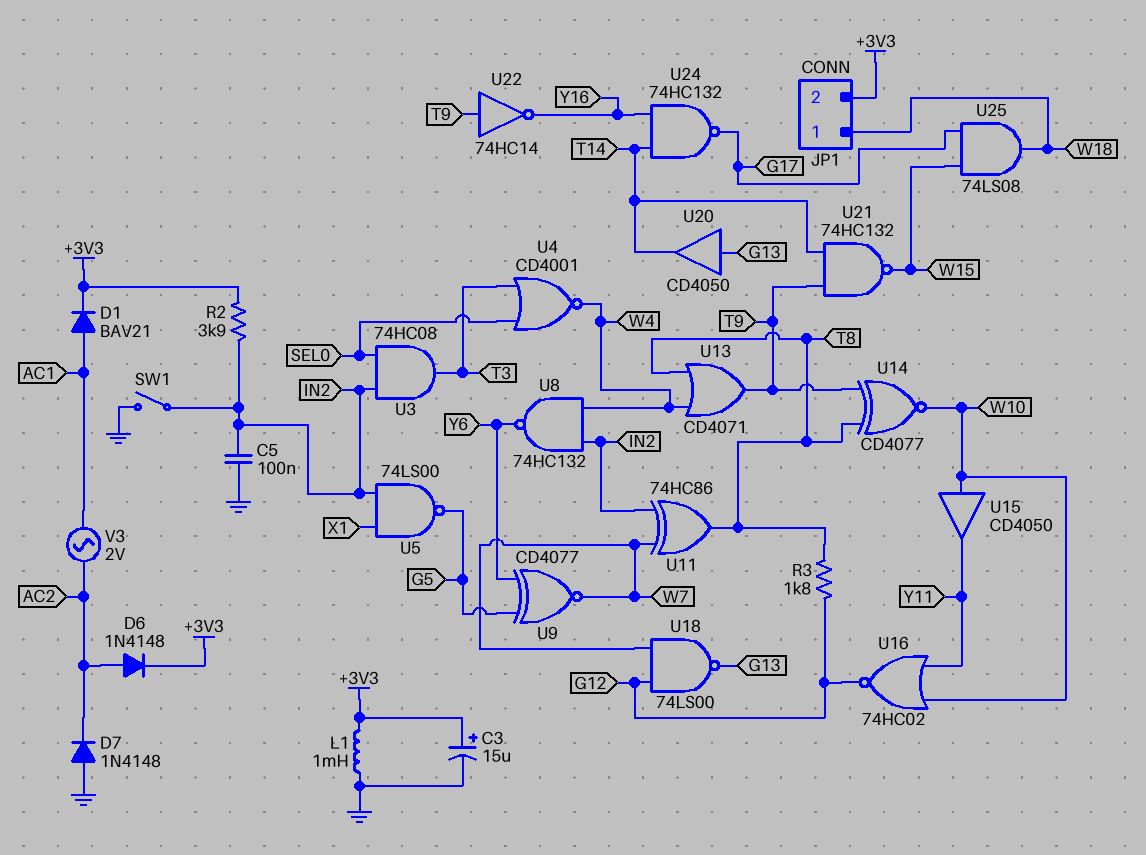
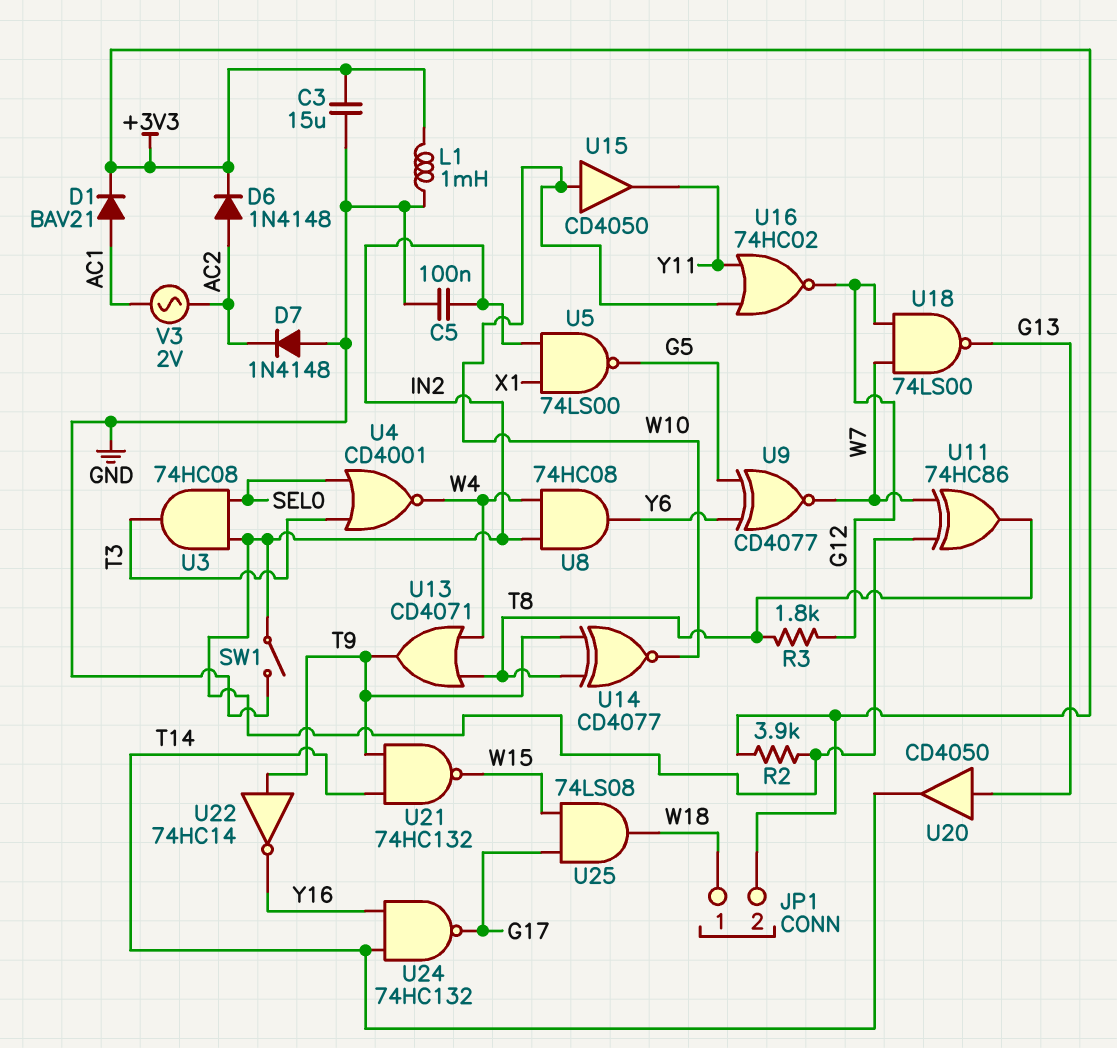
C3: 15uF (plus +3V3, minus GND) -> 15uF (+3V3, GND)
U8: NAND 74HC132 (in IN2, in W4, out Y6) -> AND 74HC08 (in IN2, in W4, out Y6)

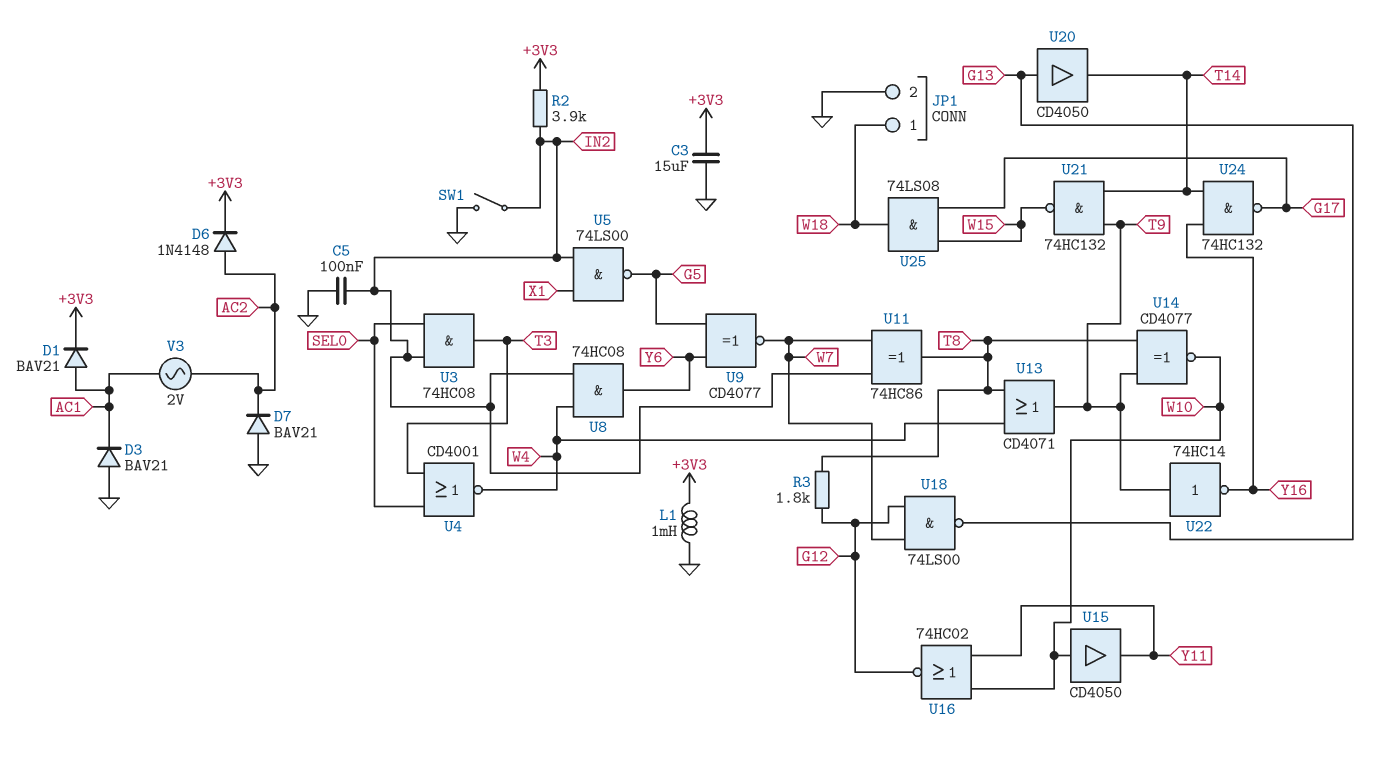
D3: none -> diode BAV21 (A GND, K AC1)
D7: diode 1N4148 (A GND, K AC2) -> diode BAV21 (A GND, K AC2)
JP1 pin 2: +3V3 -> GND

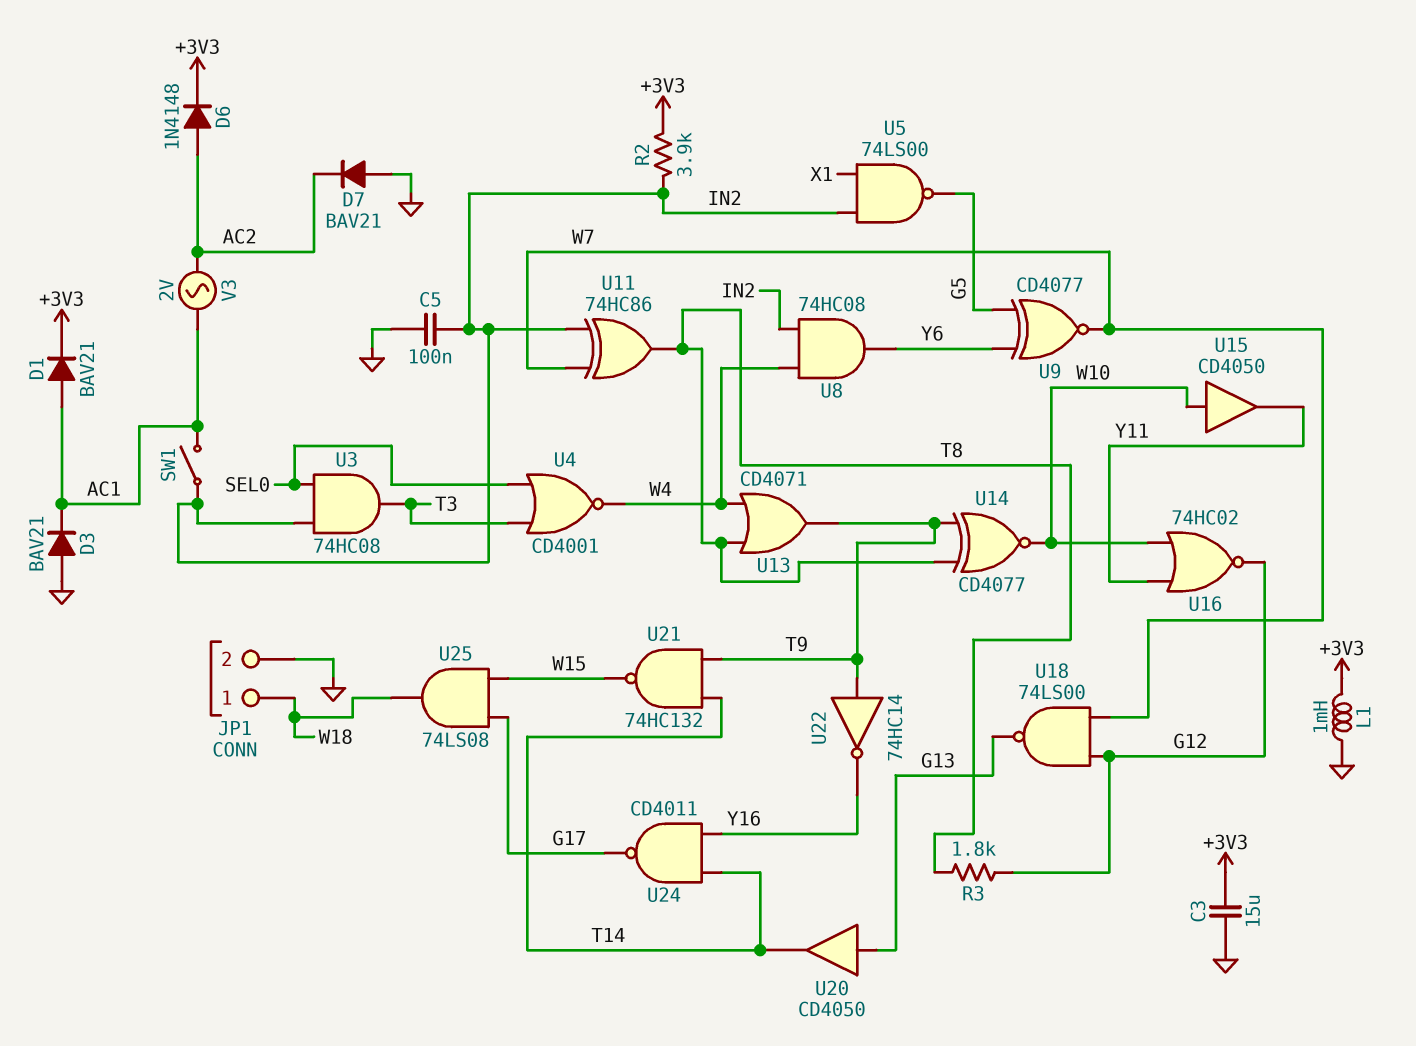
SW1: switch (GND, IN2) -> switch (AC1, IN2)
U24: NAND 74HC132 (in T14, in Y16, out G17) -> NAND CD4011 (in T14, in Y16, out G17)

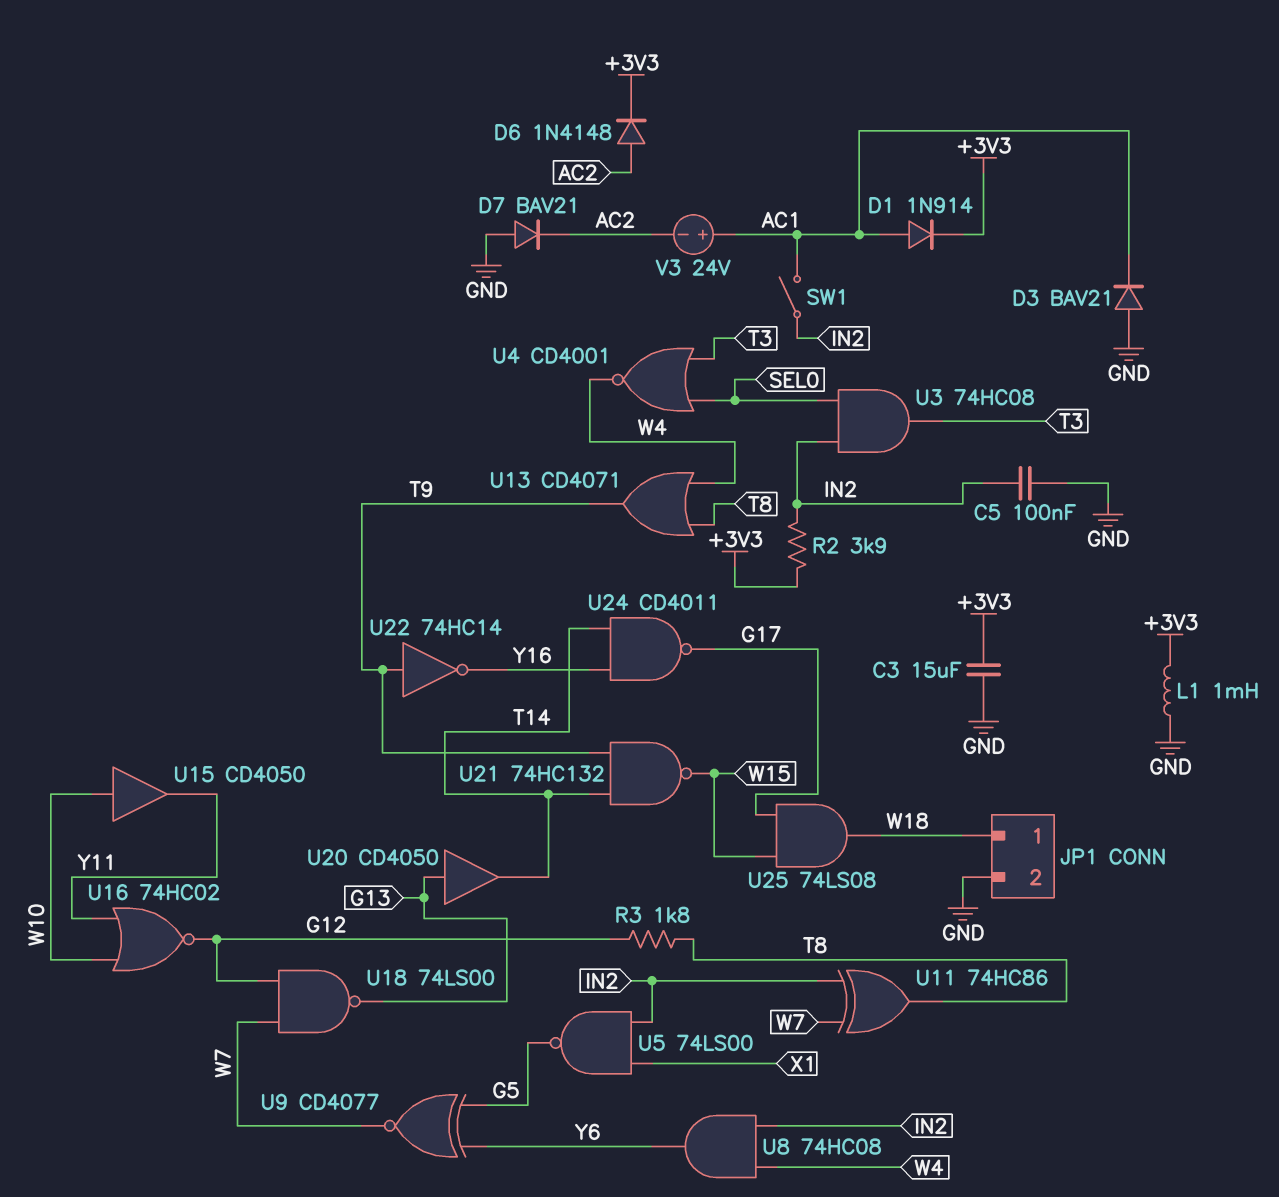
D1: diode BAV21 (A AC1, K +3V3) -> diode 1N914 (A AC1, K +3V3)
U14: XNOR CD4077 (in T8, in T9, out W10) -> none
V3: AC 2V (AC1, AC2) -> 24V (plus AC1, minus AC2)

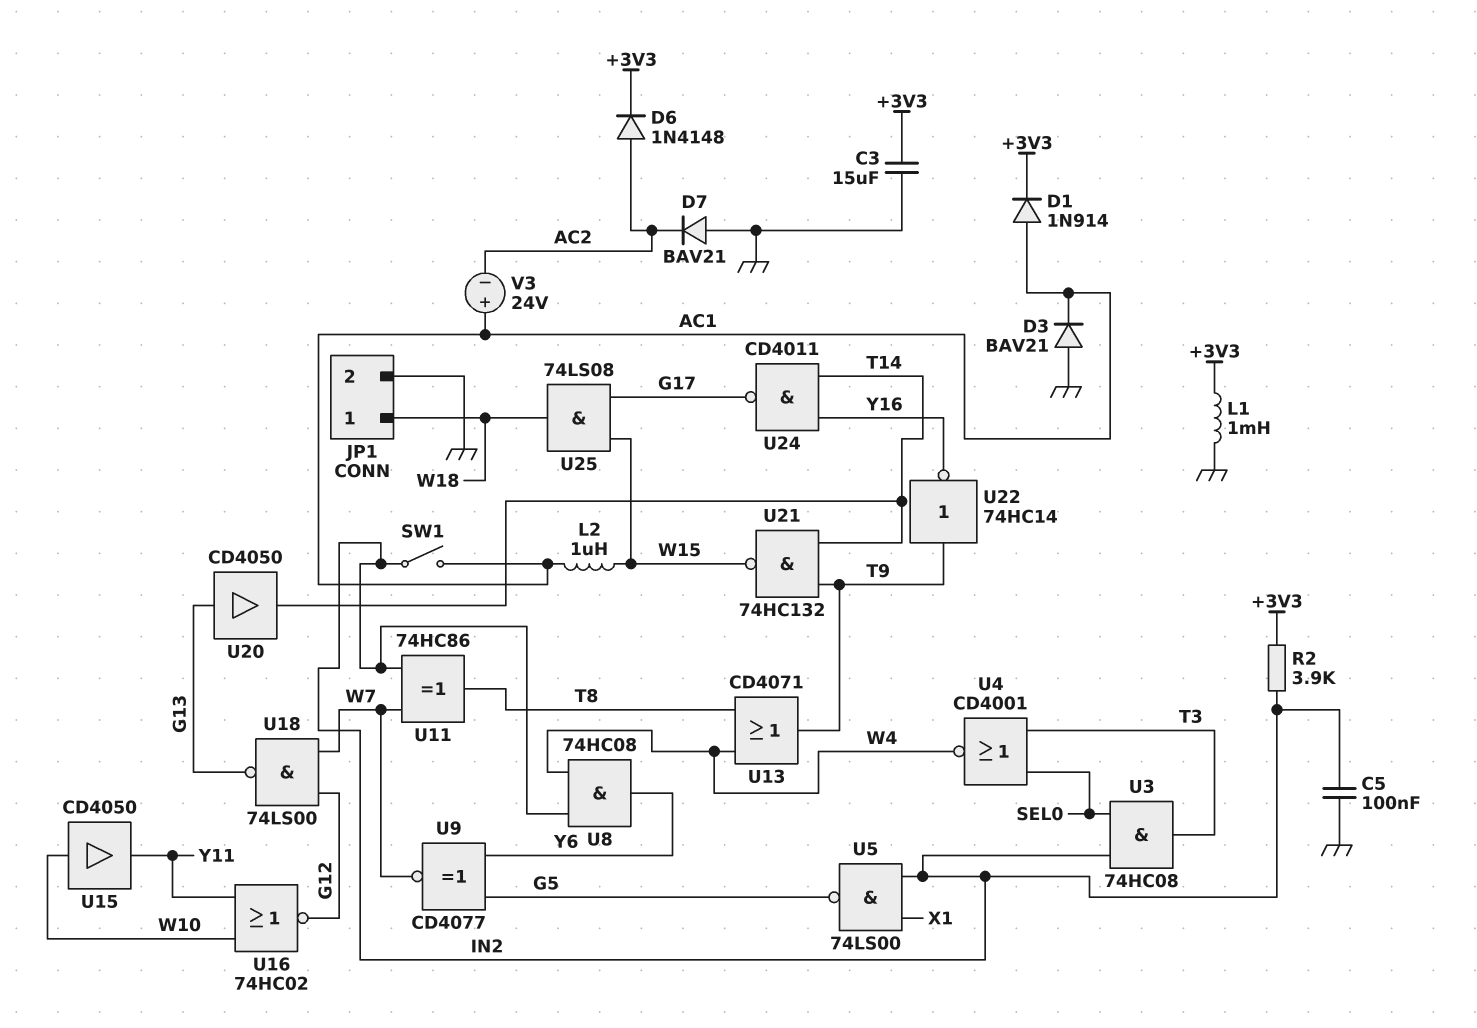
L2: none -> 1uH (AC1, W15)
R3: 1.8k (G12, T8) -> none

